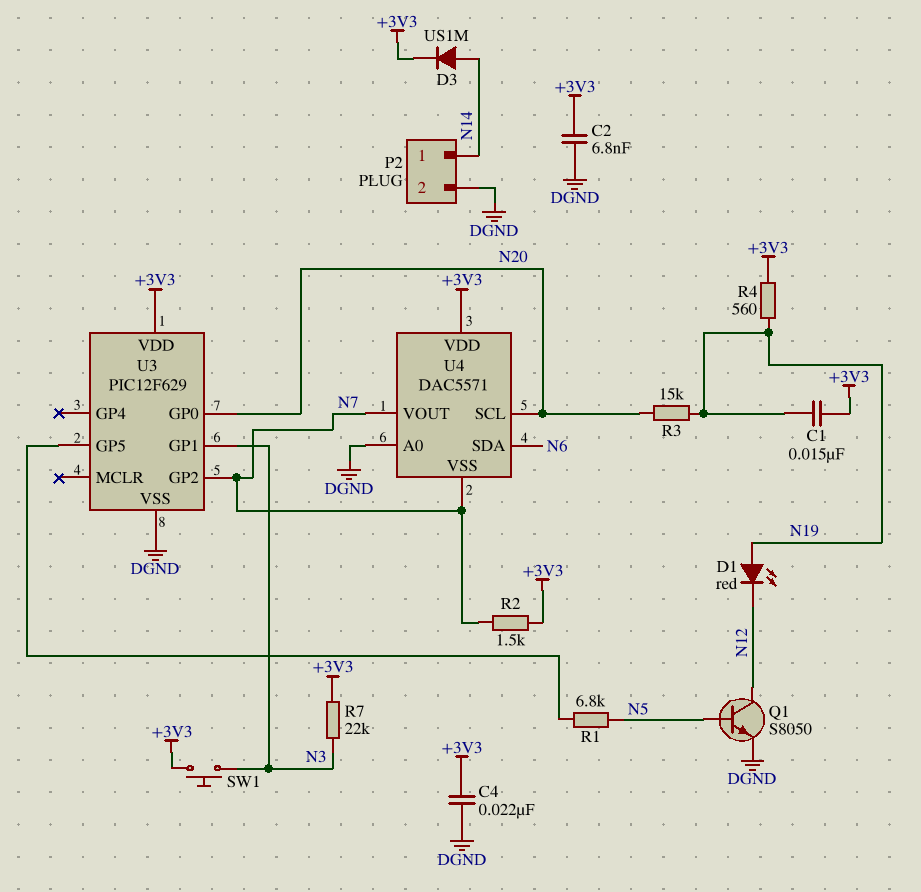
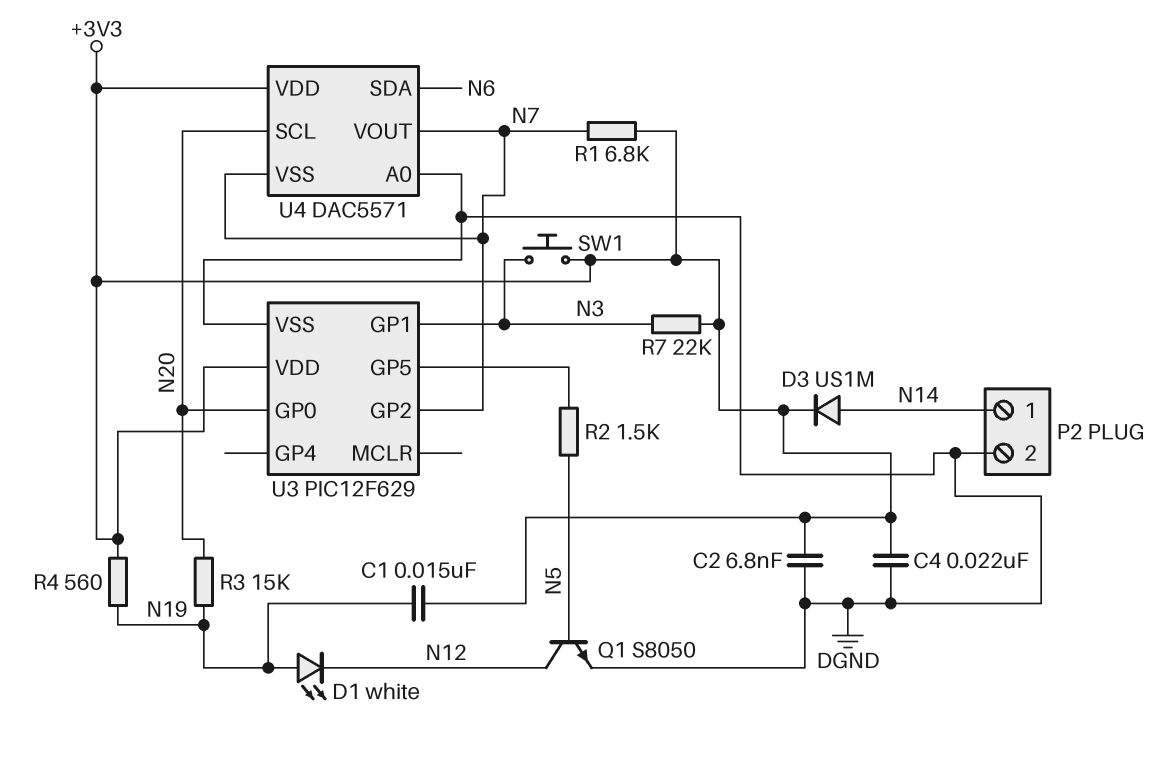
D1: LED red (A N19, K N12) -> LED white (A N19, K N12)
R1: 6.8k (N5, U3/GP5) -> 6.8k (+3V3, N7)
R2: 1.5k (+3V3, N7) -> 1.5k (N5, U3/GP5)

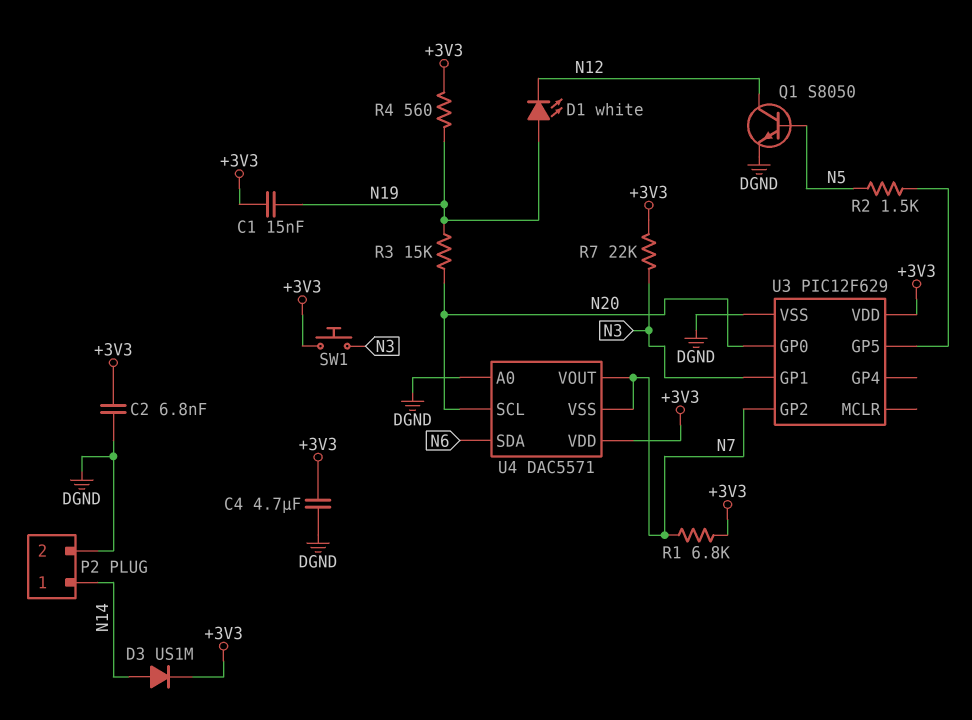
C4: 22nF (+3V3, DGND) -> 4.7uF (+3V3, DGND)

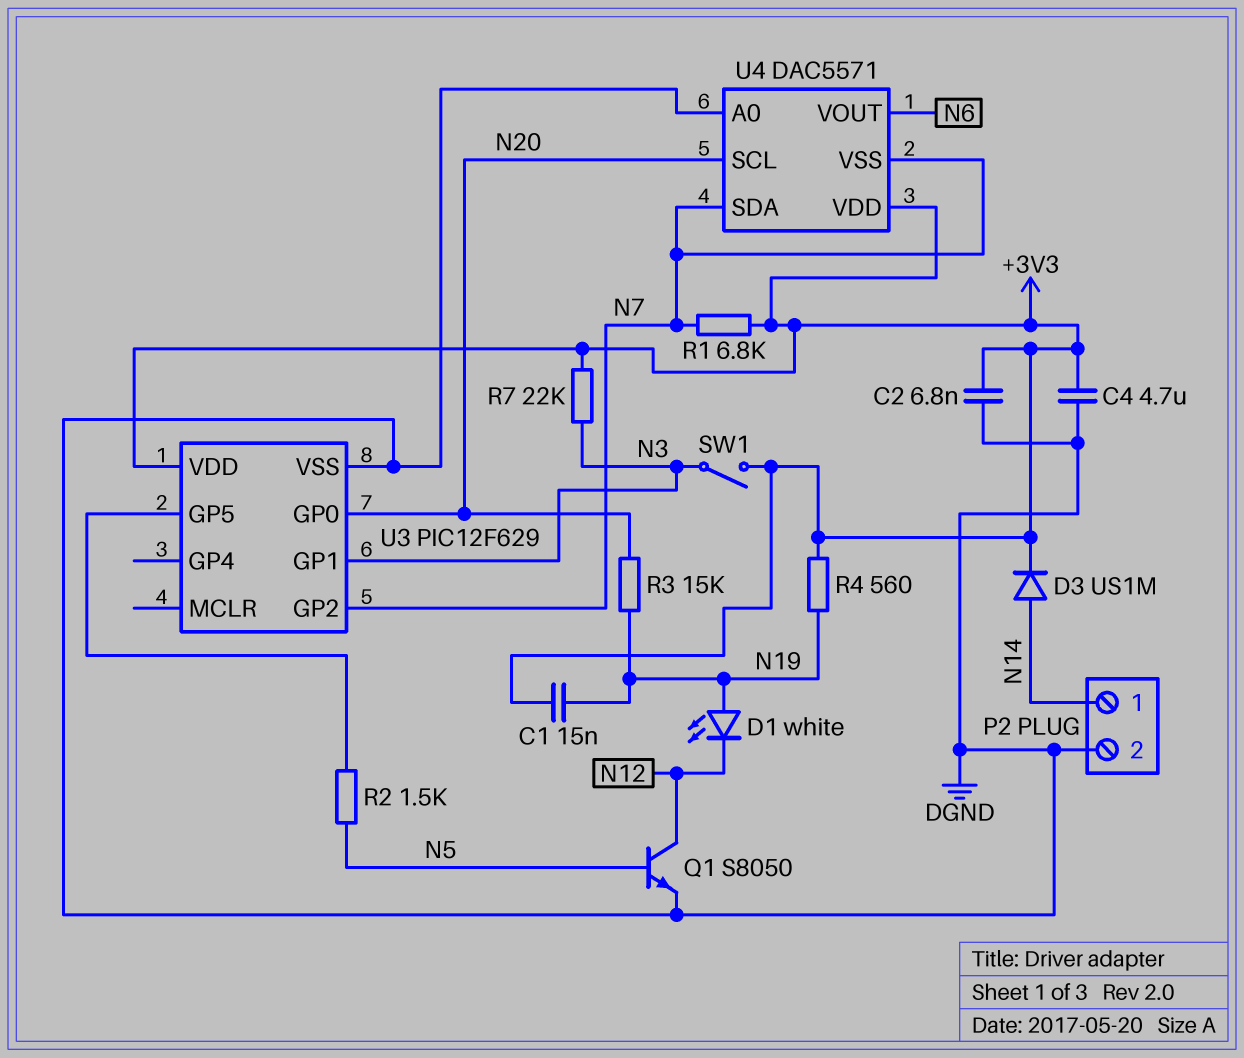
SW1: button (+3V3, N3) -> switch (+3V3, N3)
U4 pin SDA: N6 -> N7
U4 pin VOUT: N7 -> N6

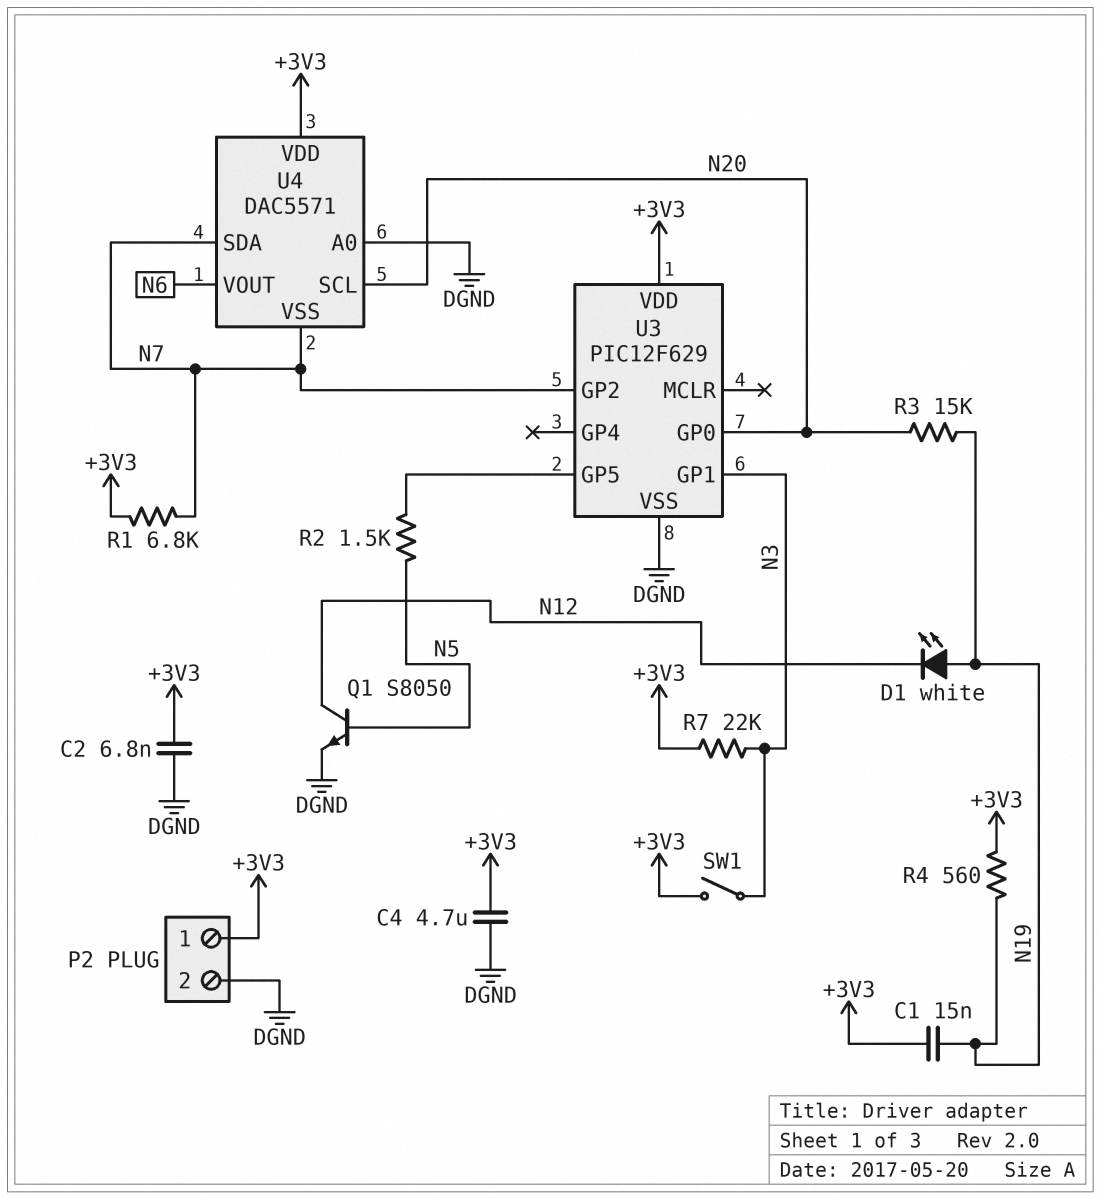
D3: diode US1M (A N14, K +3V3) -> none
P2 pin 1: N14 -> +3V3

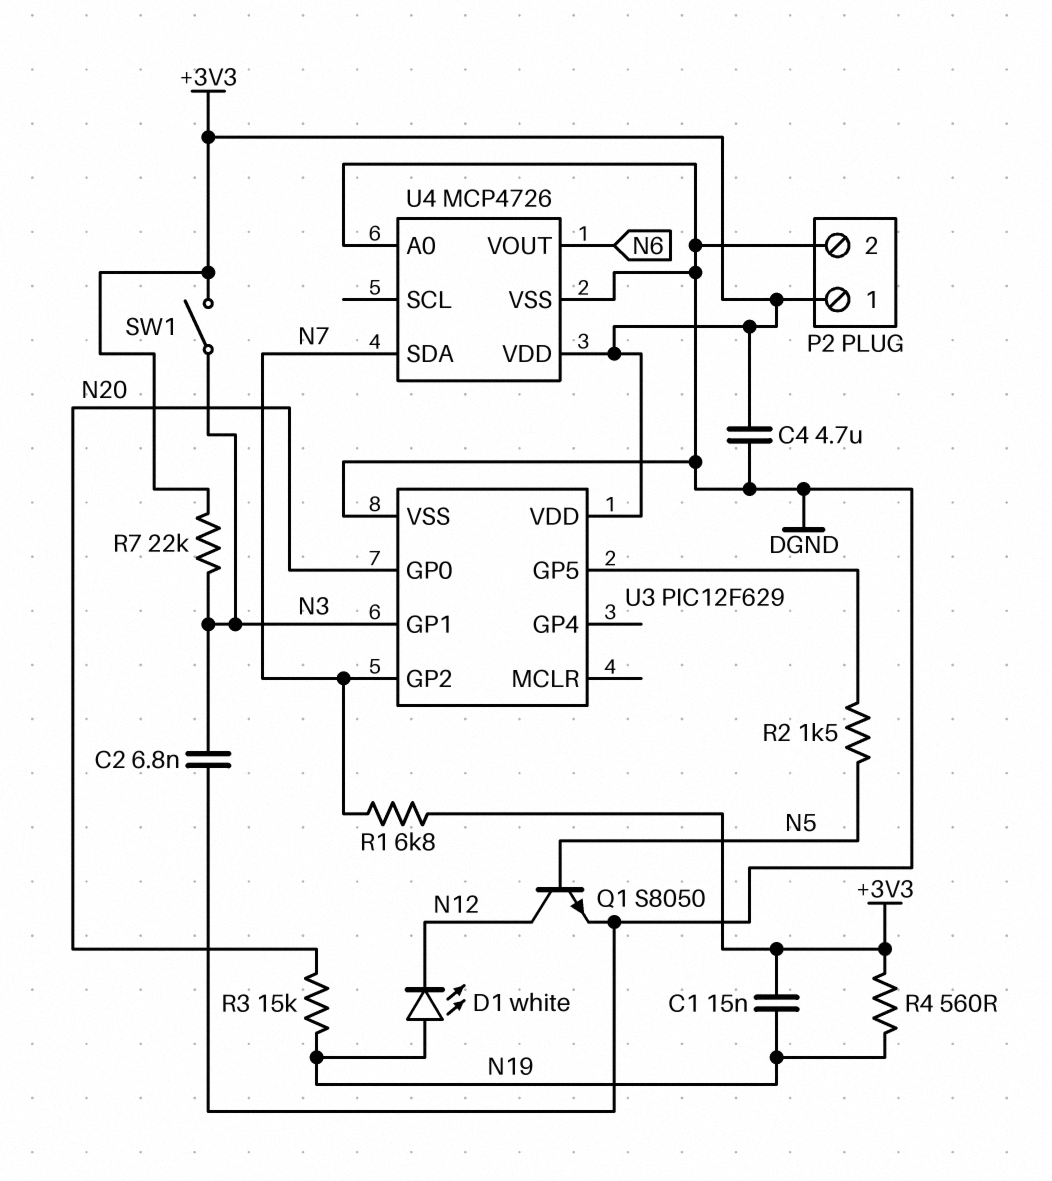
C2: 6.8nF (+3V3, DGND) -> 6.8nF (DGND, N3)
U4: DAC5571 -> MCP4726
U4 pin SCL: N20 -> none
U4 pin VSS: N7 -> DGND

